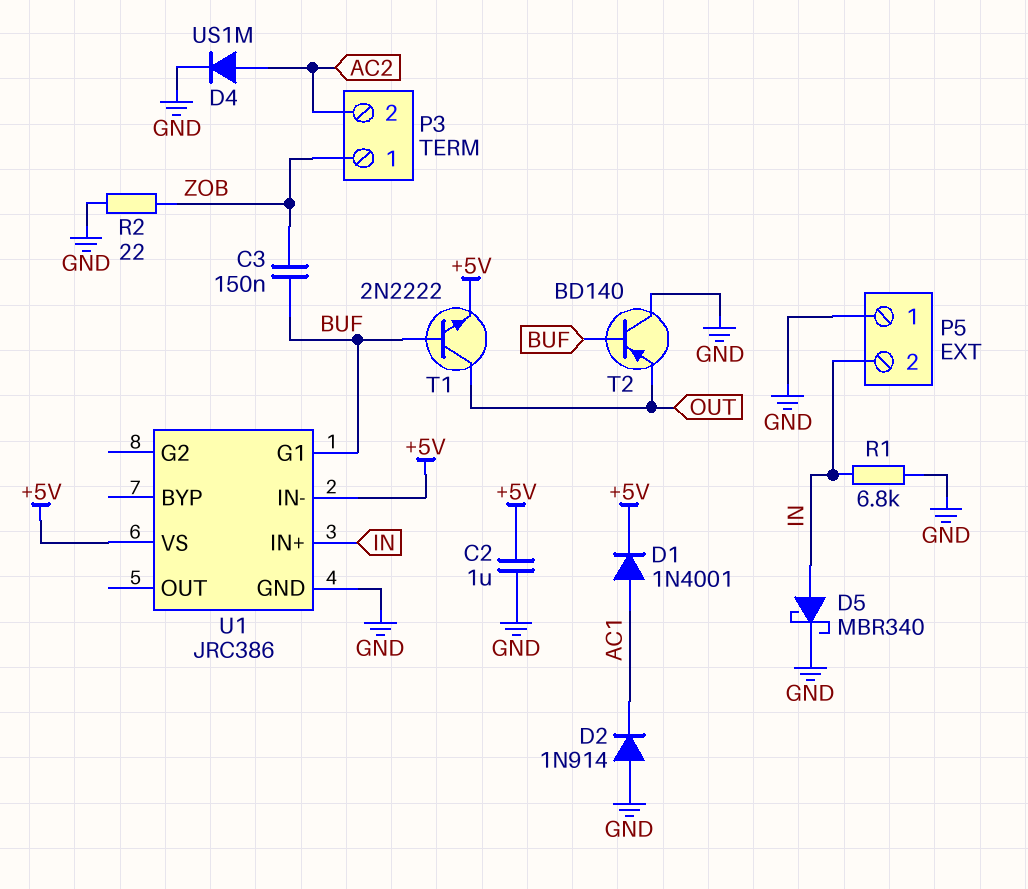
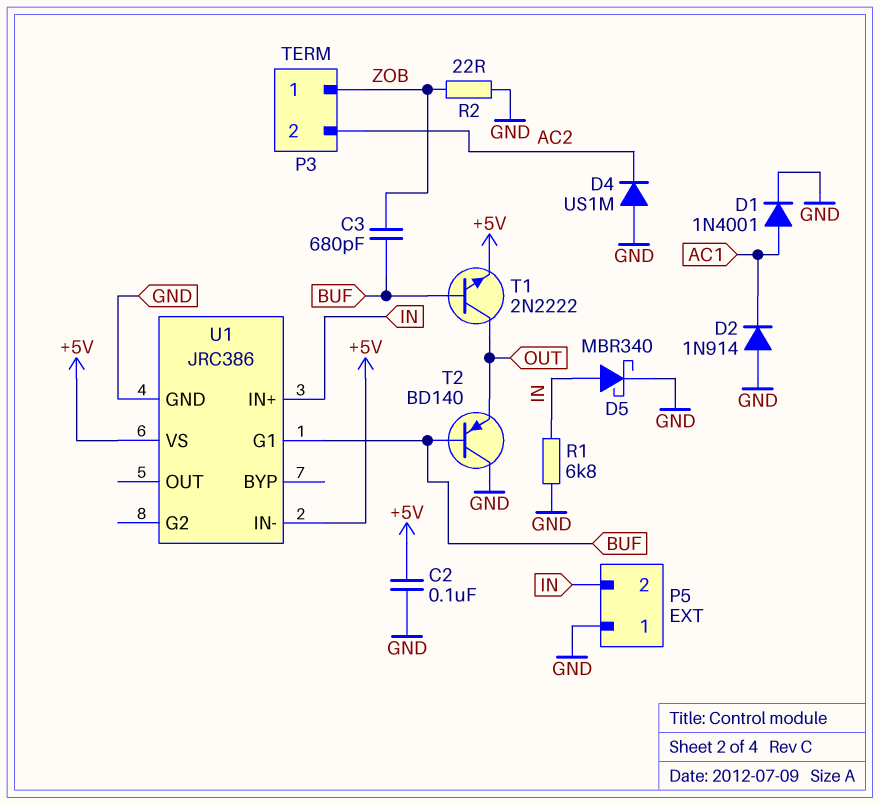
C2: 1uF (+5V, GND) -> 100nF (+5V, GND)
C3: 150nF (BUF, ZOB) -> 680pF (BUF, ZOB)
D1: diode 1N4001 (A AC1, K +5V) -> diode 1N4001 (A AC1, K GND)
D4: diode US1M (A AC2, K GND) -> diode US1M (A GND, K AC2)

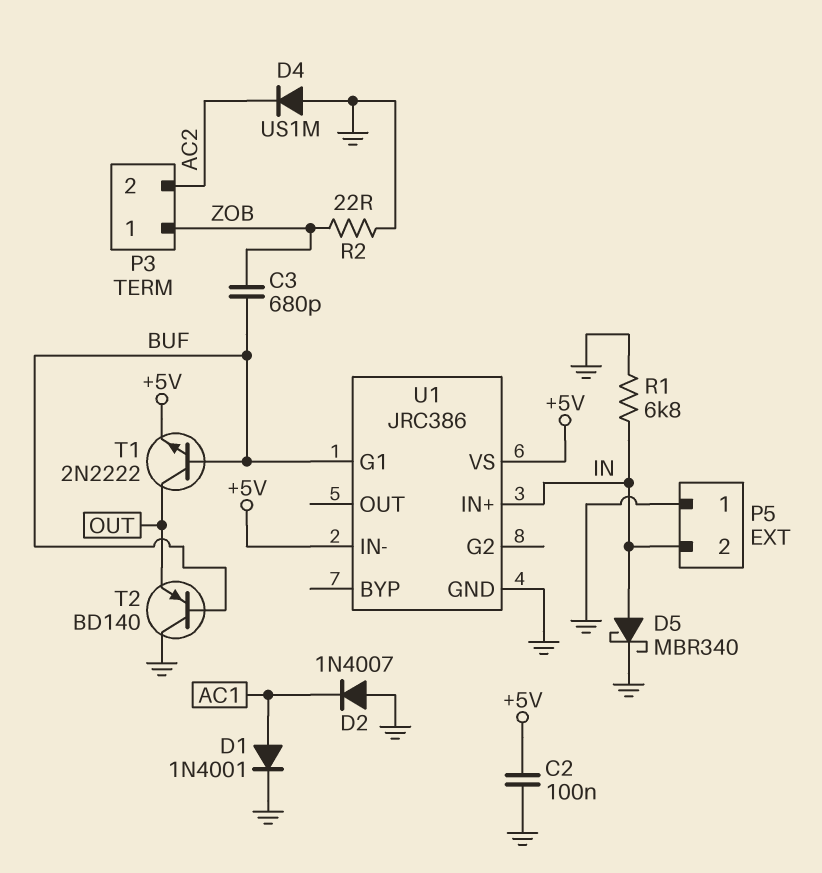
D2: diode 1N914 (A GND, K AC1) -> diode 1N4007 (A GND, K AC1)

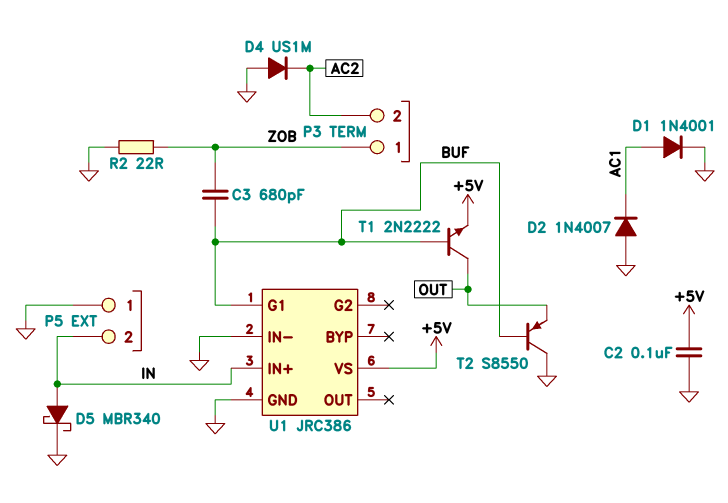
R1: 6.8k (GND, IN) -> none
T2: PNP BD140 (B BUF, C GND, E OUT) -> PNP S8550 (B BUF, C GND, E OUT)
U1 pin IN-: +5V -> GND

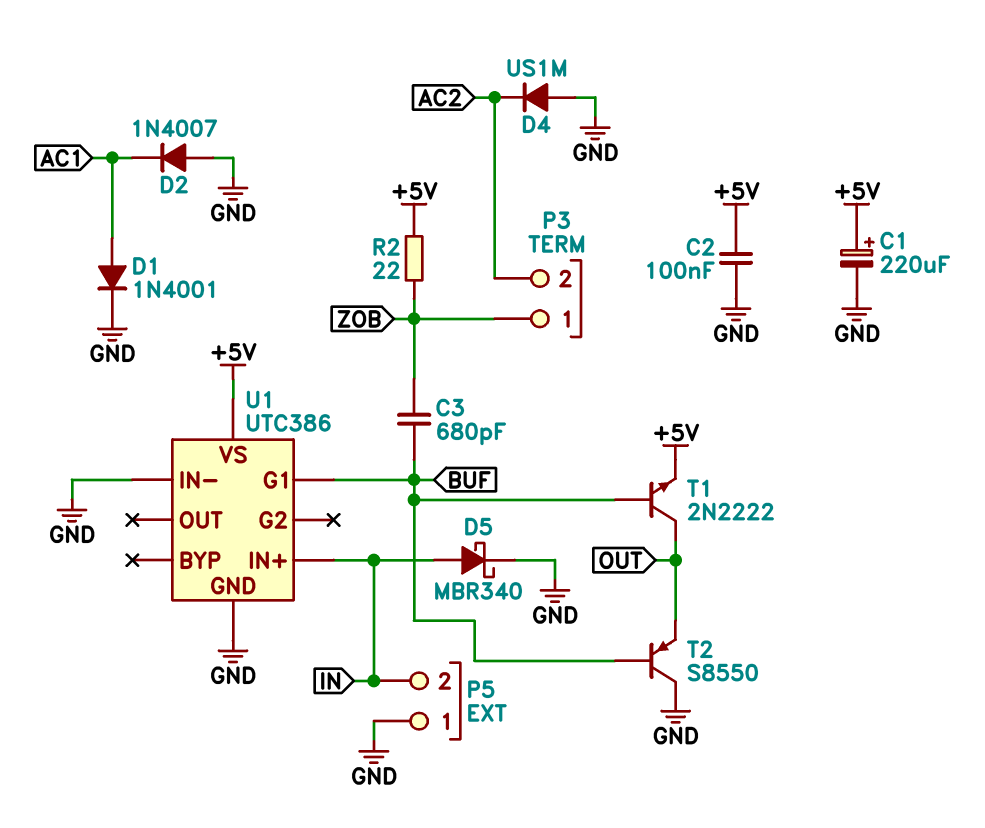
C1: none -> 220uF (plus +5V, minus GND)
R2: 22 (GND, ZOB) -> 22 (+5V, ZOB)
U1: JRC386 -> UTC386

